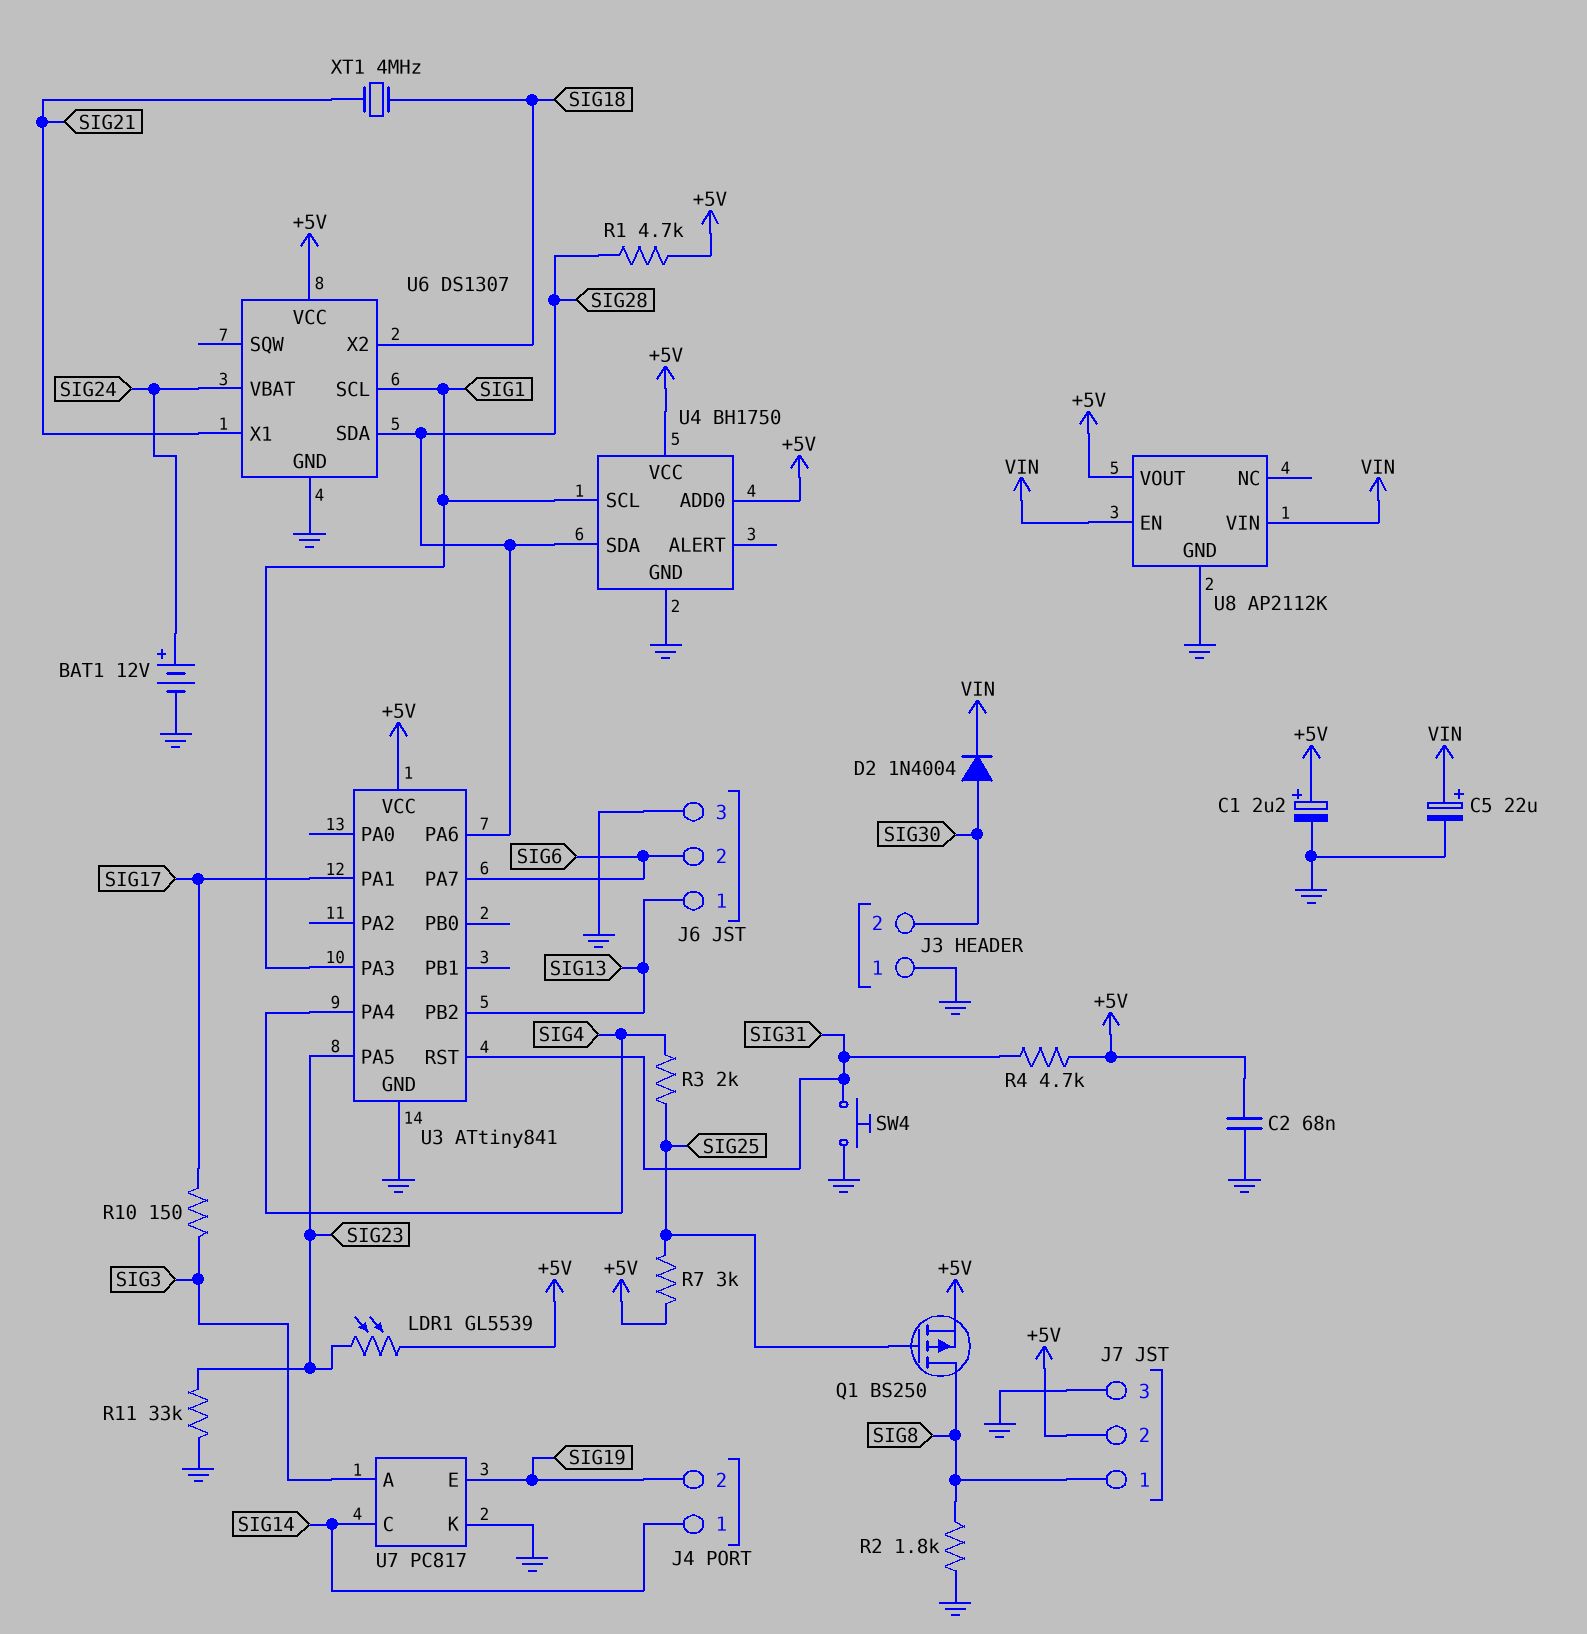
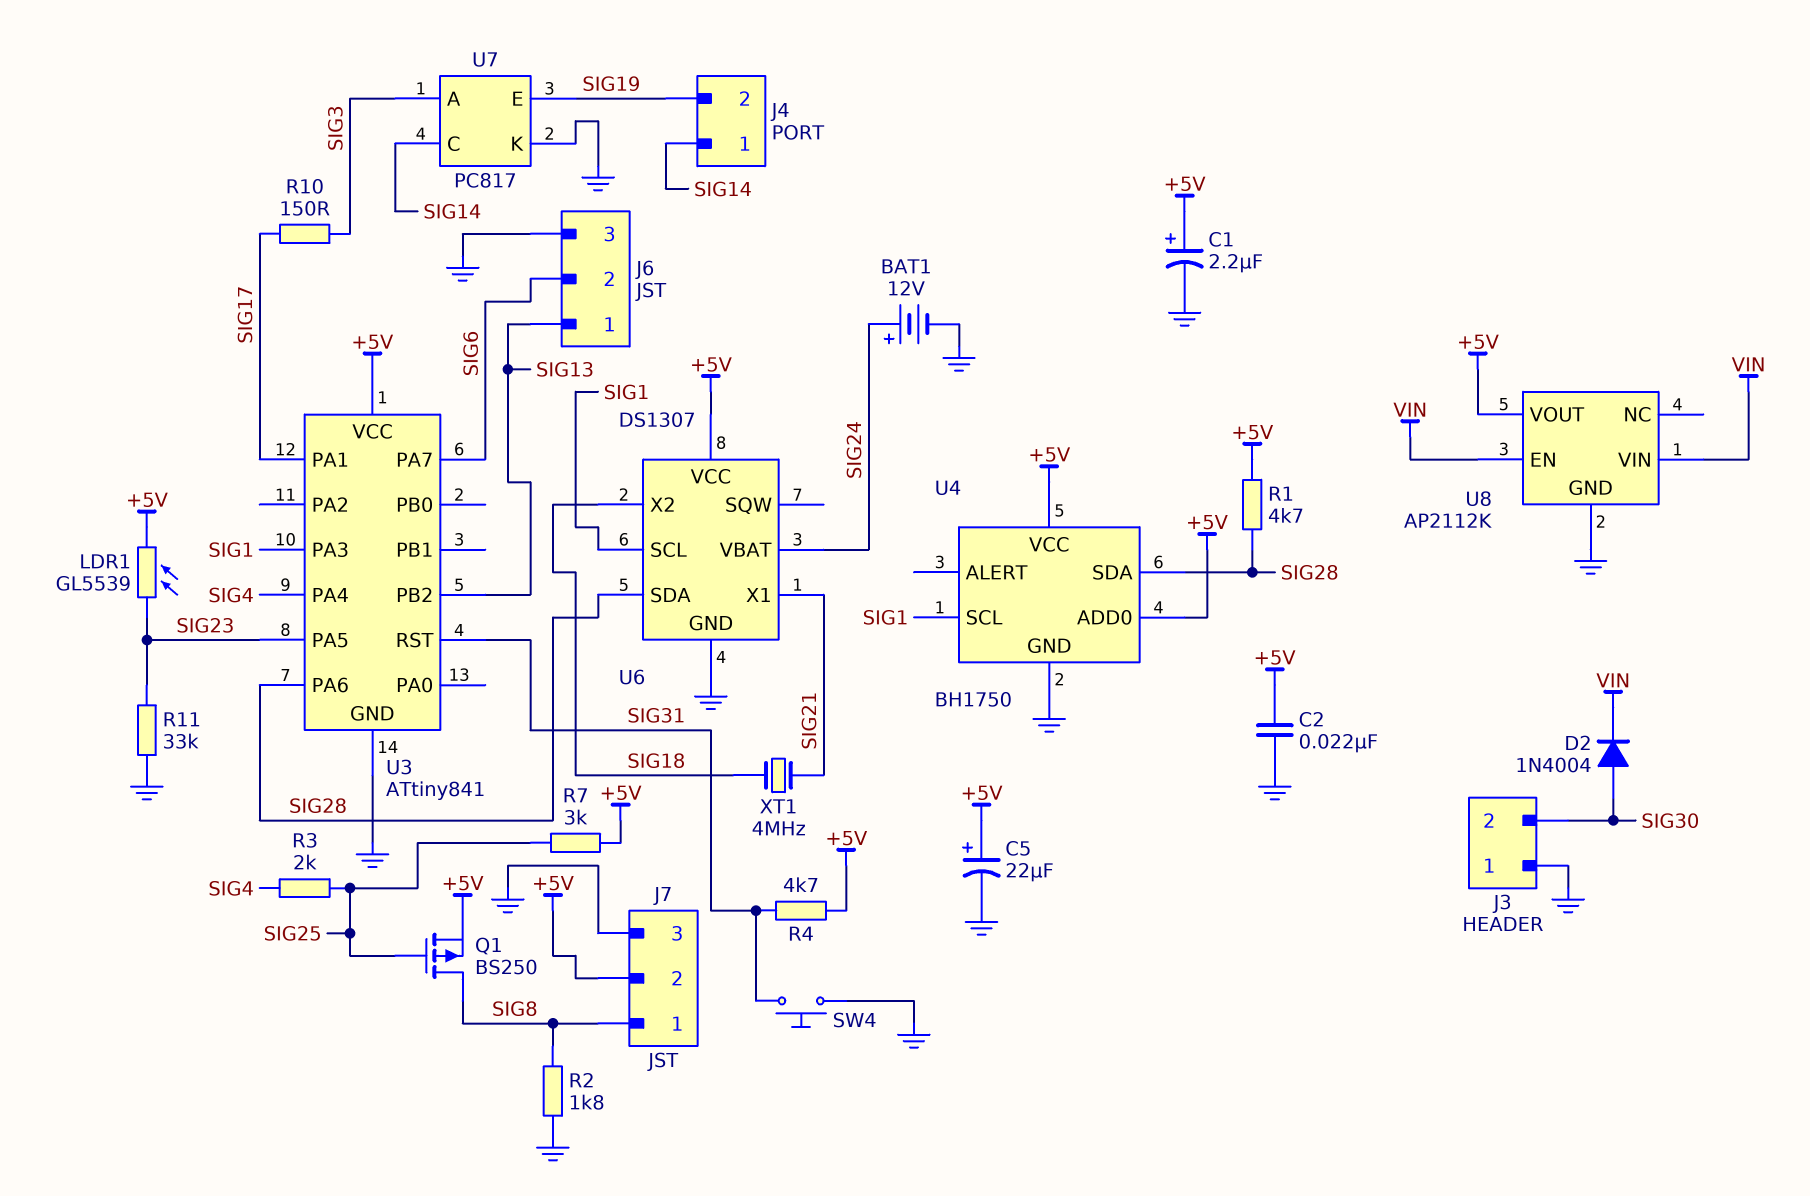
C2: 68nF (+5V, GND) -> 22nF (+5V, GND)
C5: 22uF (plus VIN, minus GND) -> 22uF (plus +5V, minus GND)

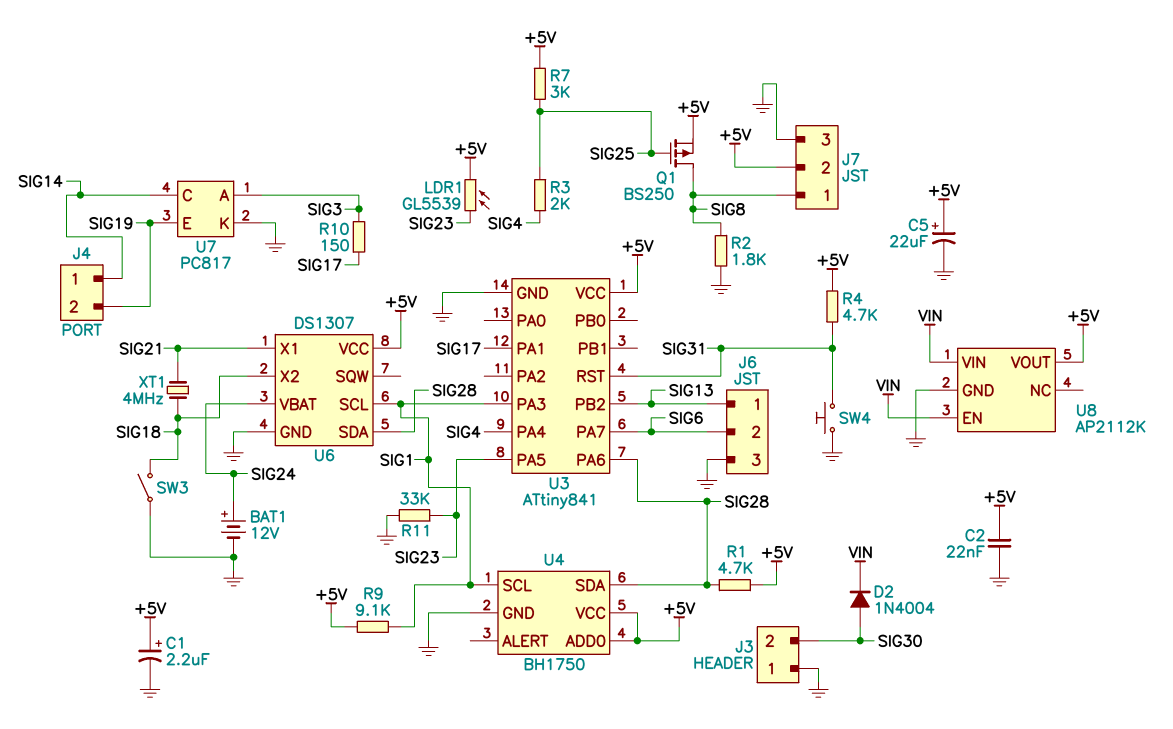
R9: none -> 9.1k (+5V, SIG1)
SW3: none -> switch (GND, SIG18)

